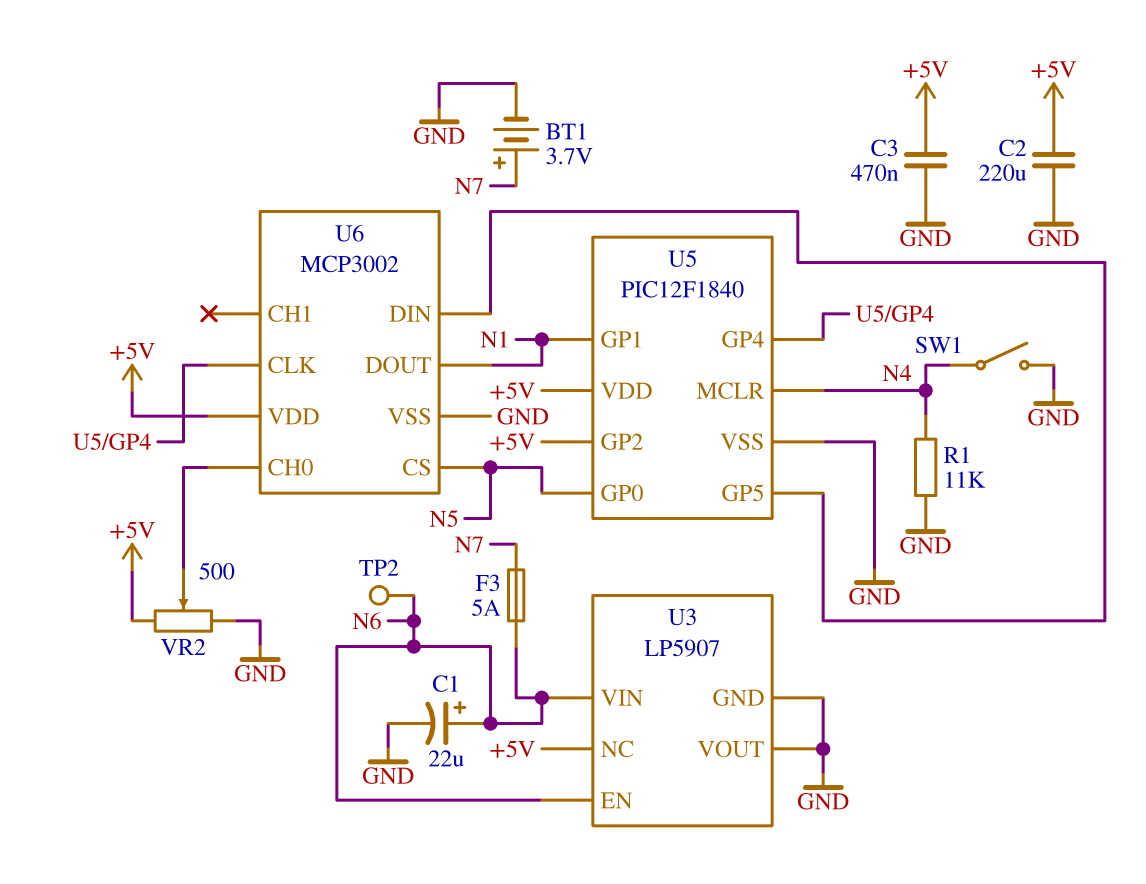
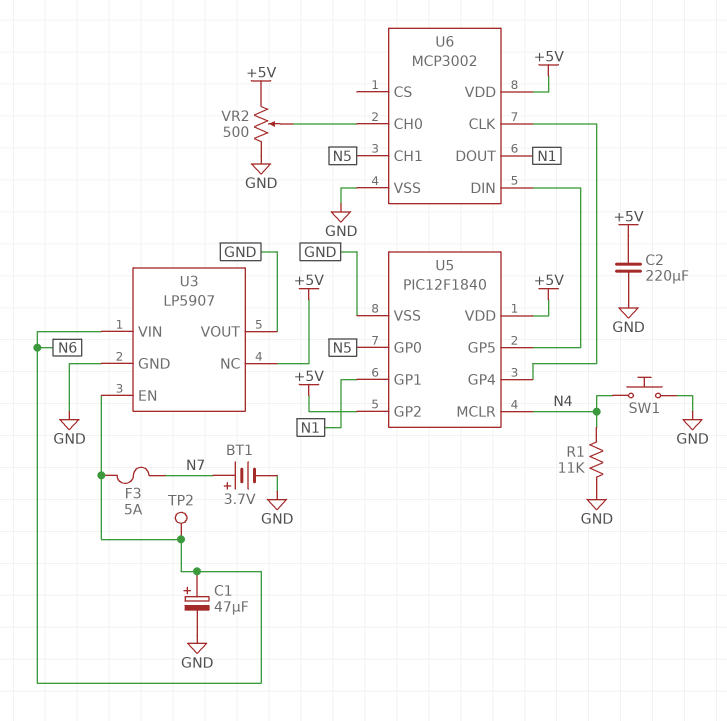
C1: 22uF (plus N6, minus GND) -> 47uF (plus N6, minus GND)
C3: 470nF (+5V, GND) -> none
SW1: switch (GND, N4) -> button (GND, N4)
U6 pin CH1: none -> N5
U6 pin CS: N5 -> none

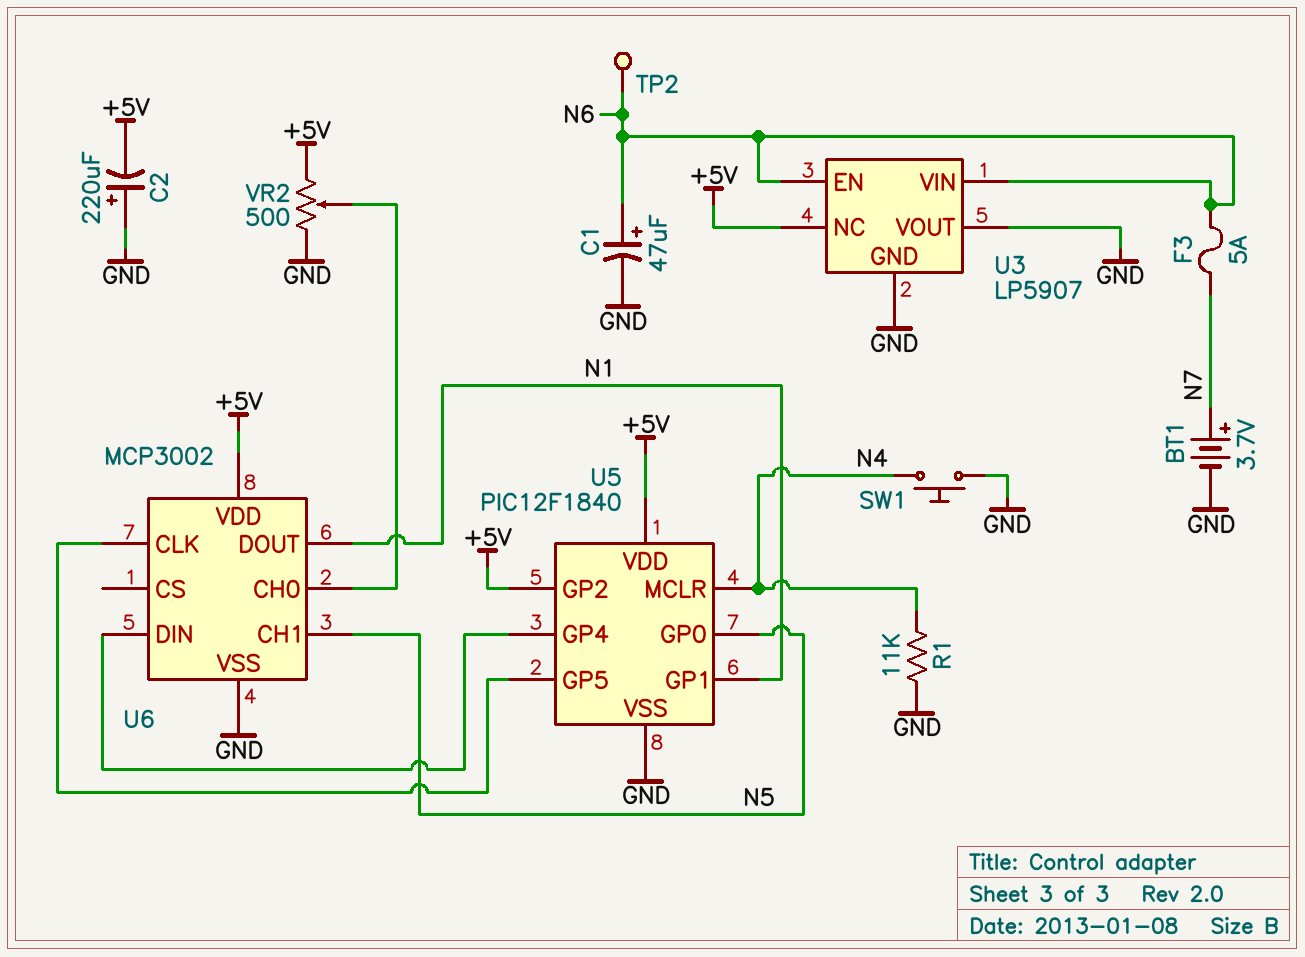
C2: 220uF (+5V, GND) -> 220uF (plus GND, minus +5V)
U6 pin CLK: U5/GP4 -> U5/GP5
U6 pin DIN: U5/GP5 -> U5/GP4

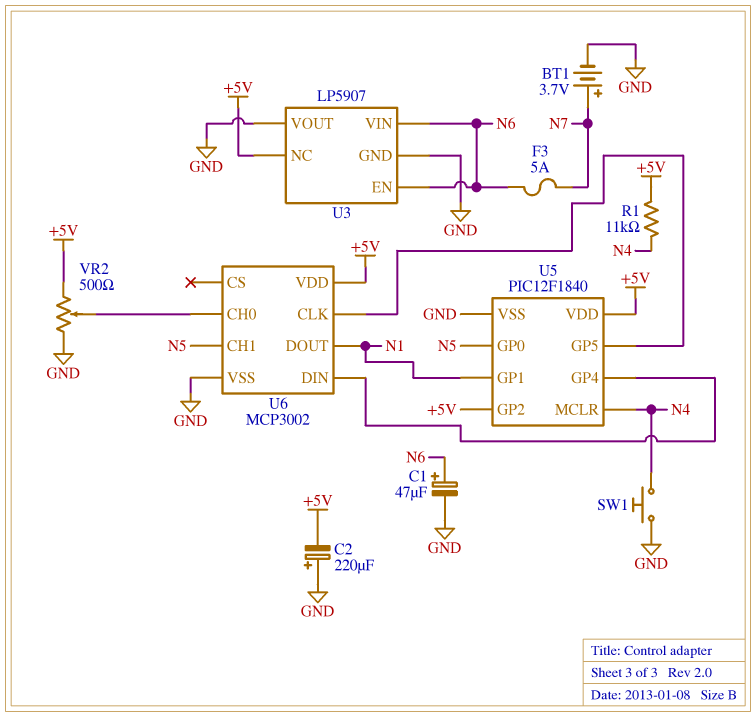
R1: 11k (GND, N4) -> 11k (+5V, N4)
TP2: test point (N6) -> none

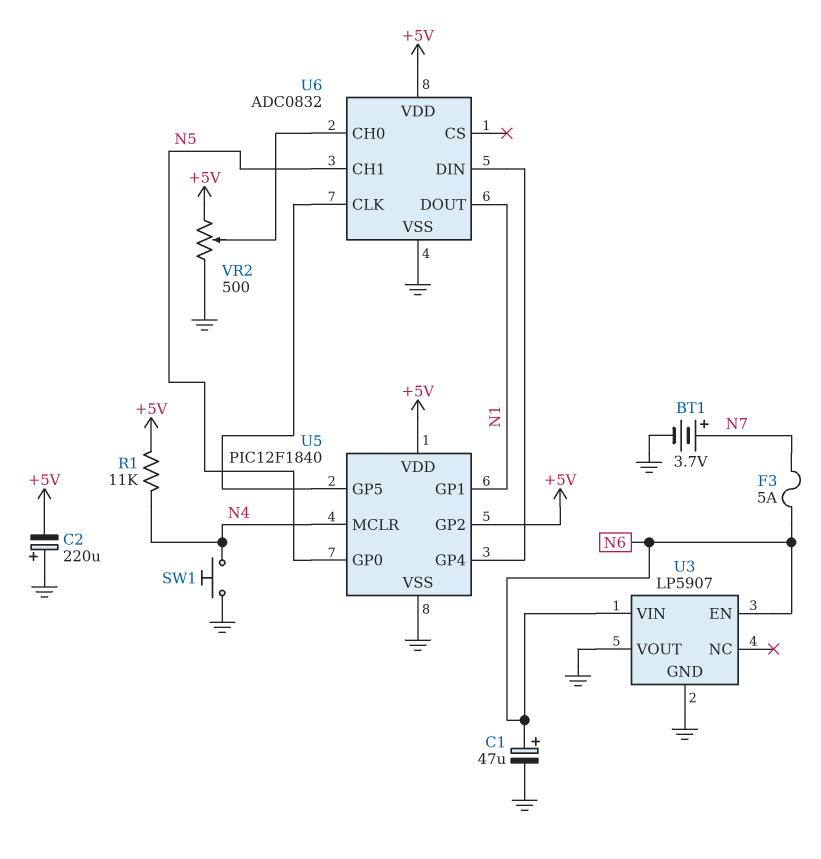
U3 pin NC: +5V -> none
U6: MCP3002 -> ADC0832

